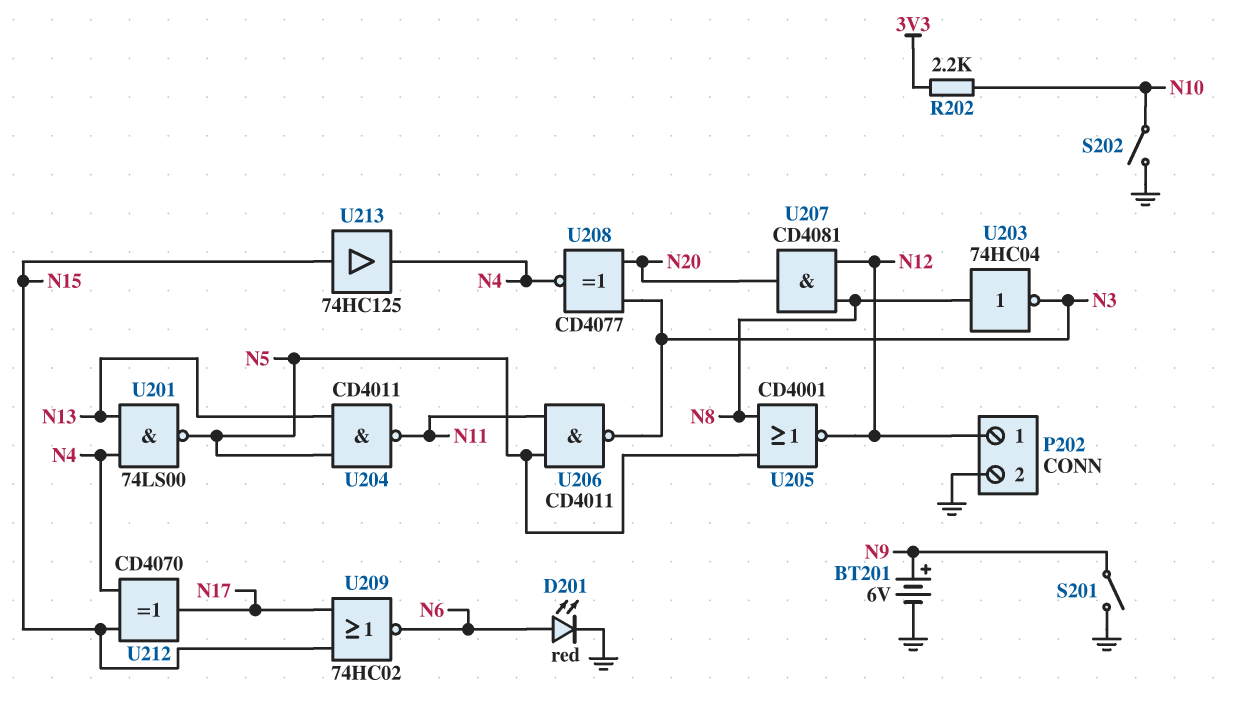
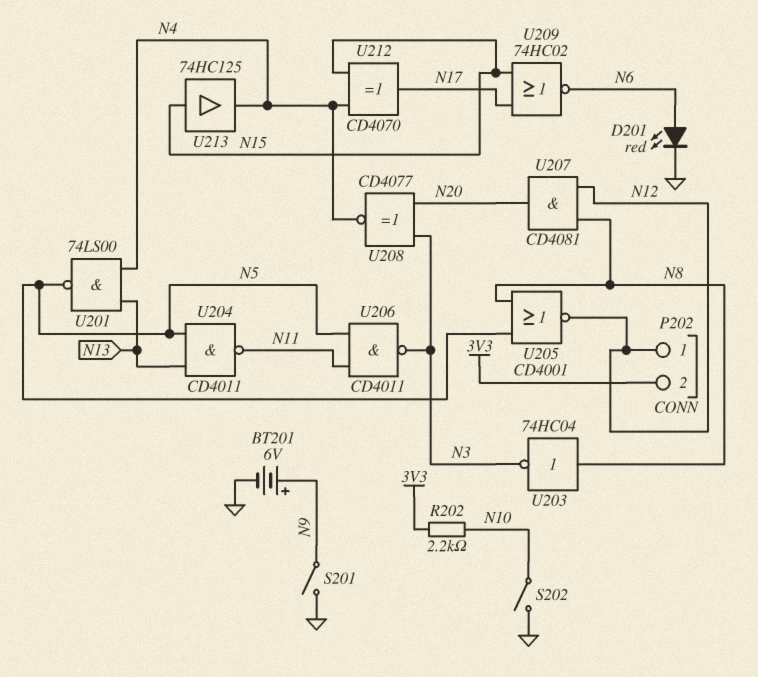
P202 pin 2: GND -> 3V3

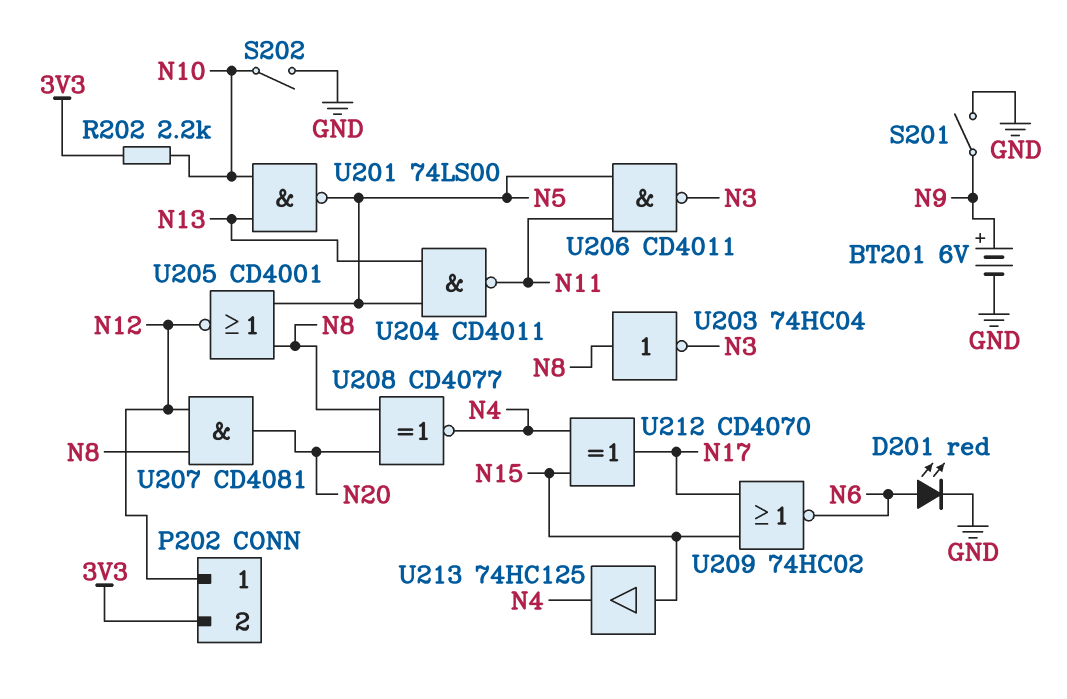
U201: NAND 74LS00 (in N4, in N13, out N5) -> NAND 74LS00 (in N10, in N13, out N5)
U208: XNOR CD4077 (in N3, in N20, out N4) -> XNOR CD4077 (in N8, in N20, out N4)

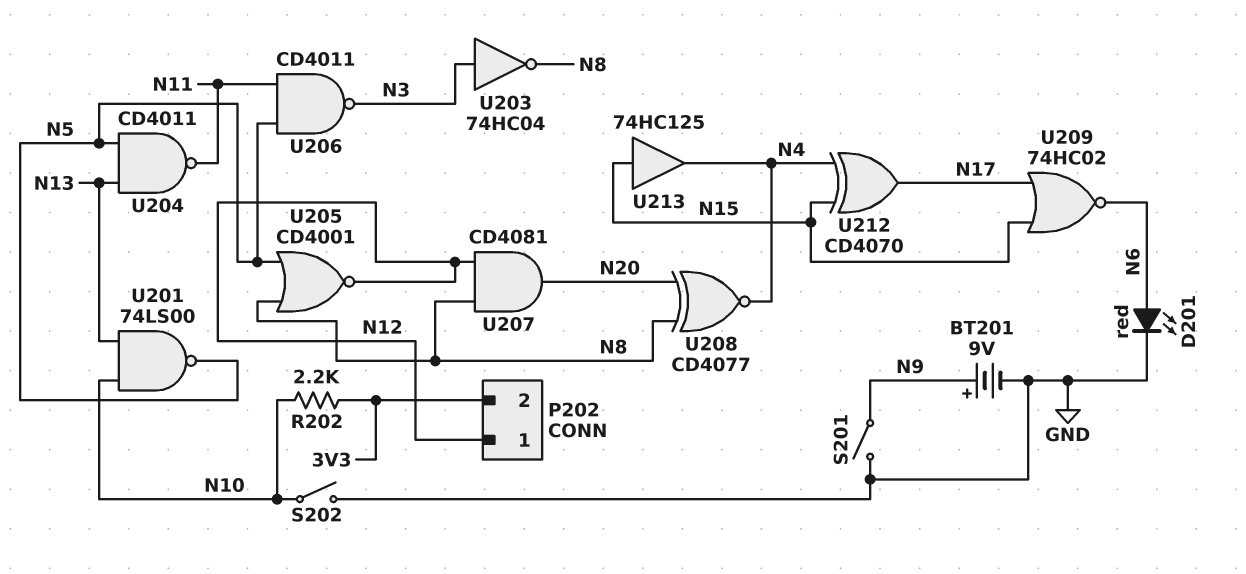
BT201: 6V (plus N9, minus GND) -> 9V (plus N9, minus GND)
U203: NOT 74HC04 (in N8, out N3) -> NOT 74HC04 (in N3, out N8)

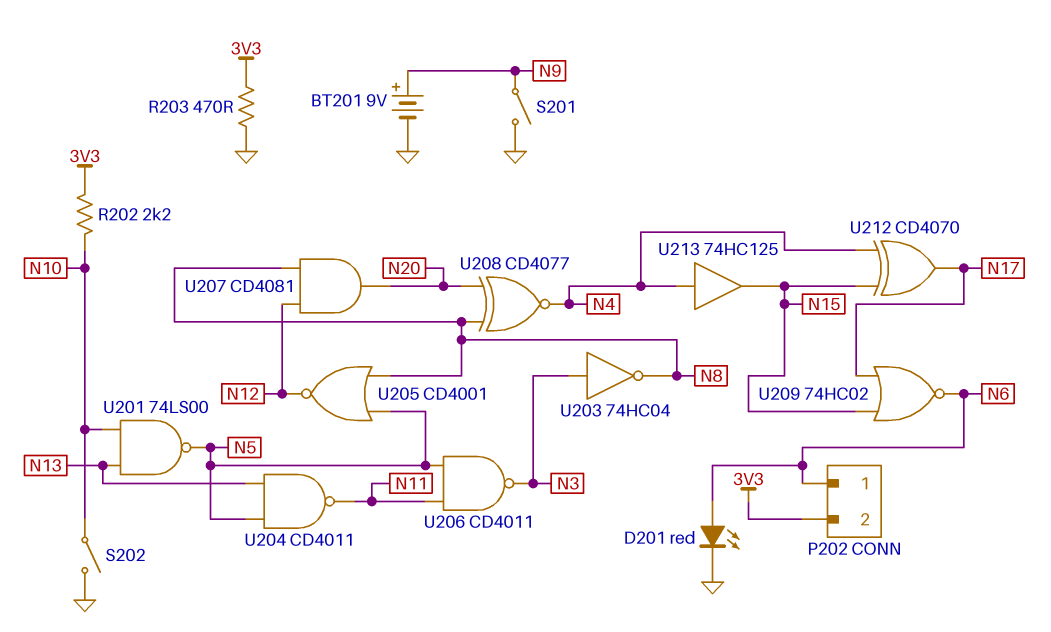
P202 pin 1: N12 -> N6
R203: none -> 470 (3V3, GND)
U213: buffer 74HC125 (in N15, out N4) -> buffer 74HC125 (in N4, out N15)

